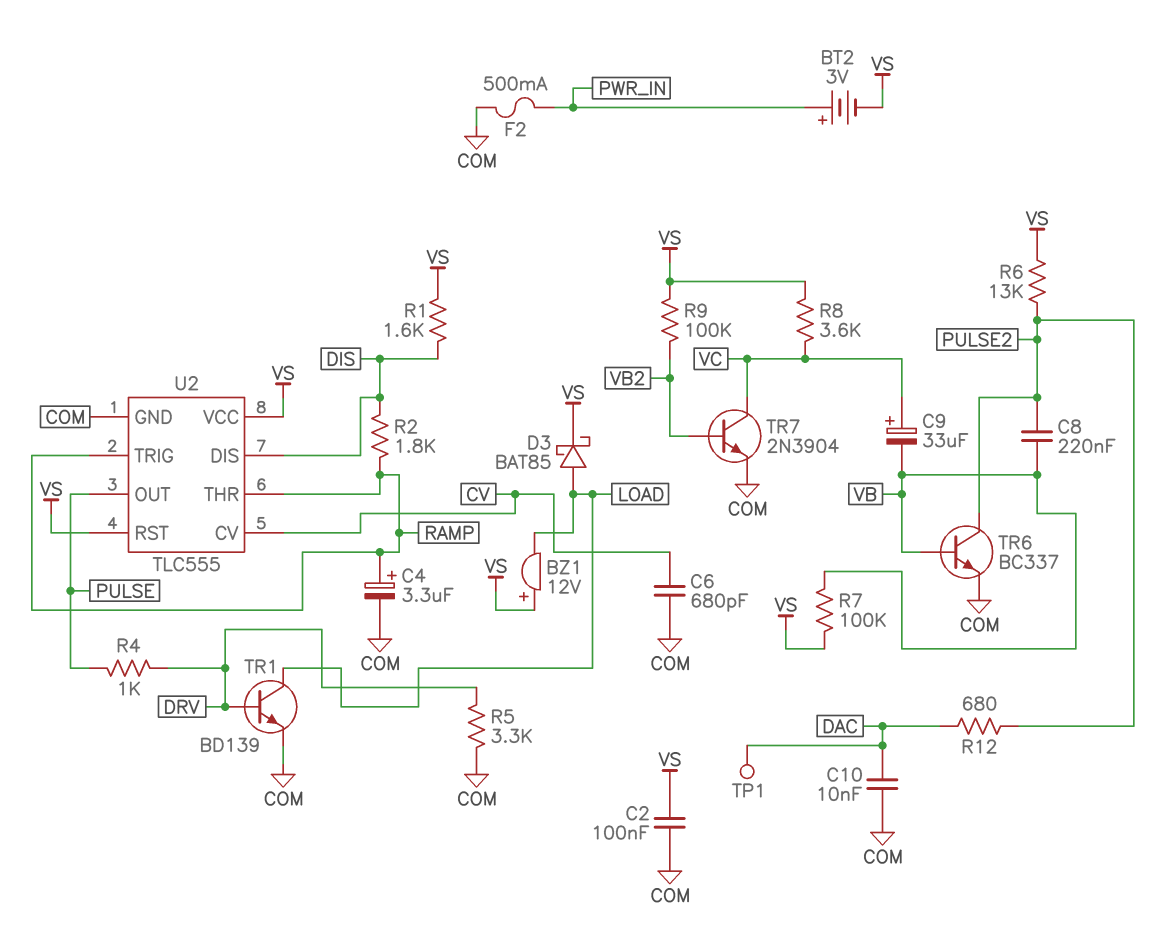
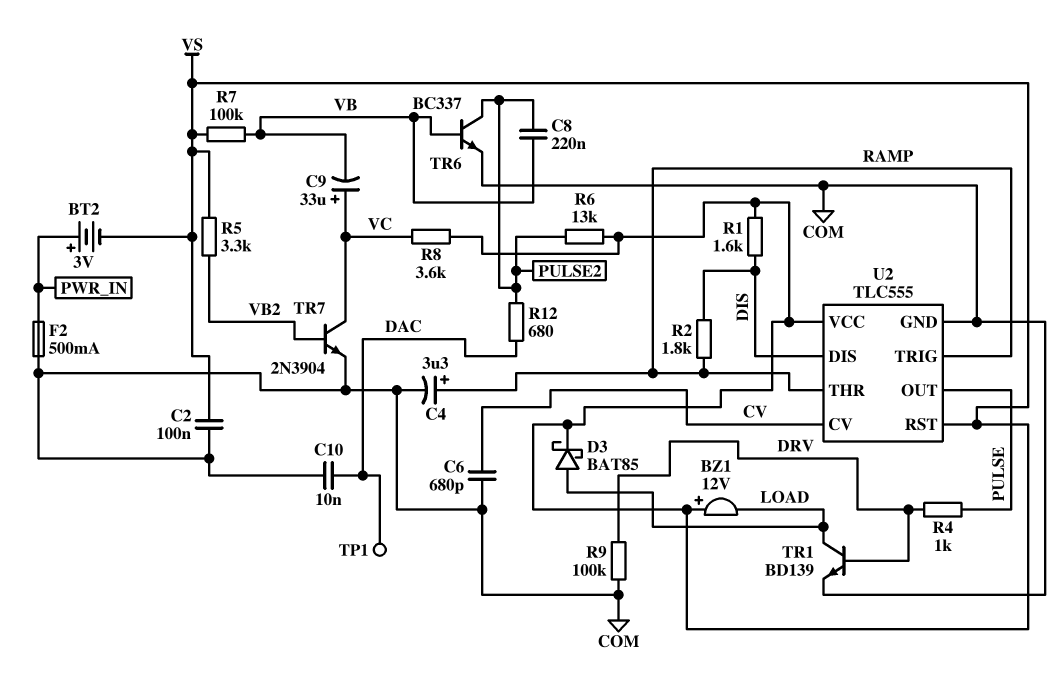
R5: 3.3k (COM, DRV) -> 3.3k (VB2, VS)
R9: 100k (VB2, VS) -> 100k (COM, DRV)

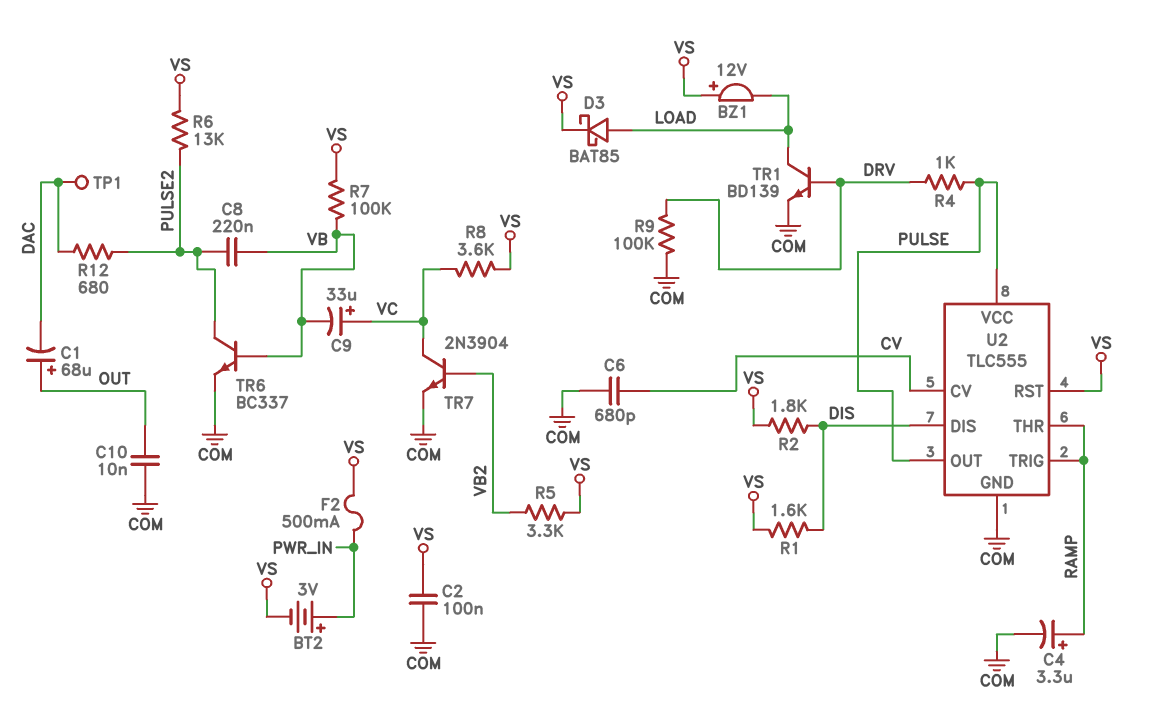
C1: none -> 68uF (plus OUT, minus DAC)
C10: 10nF (COM, DAC) -> 10nF (COM, OUT)
F2: 500mA (COM, PWR_IN) -> 500mA (PWR_IN, VS)
R2: 1.8k (DIS, RAMP) -> 1.8k (DIS, VS)
U2 pin VCC: VS -> PULSE

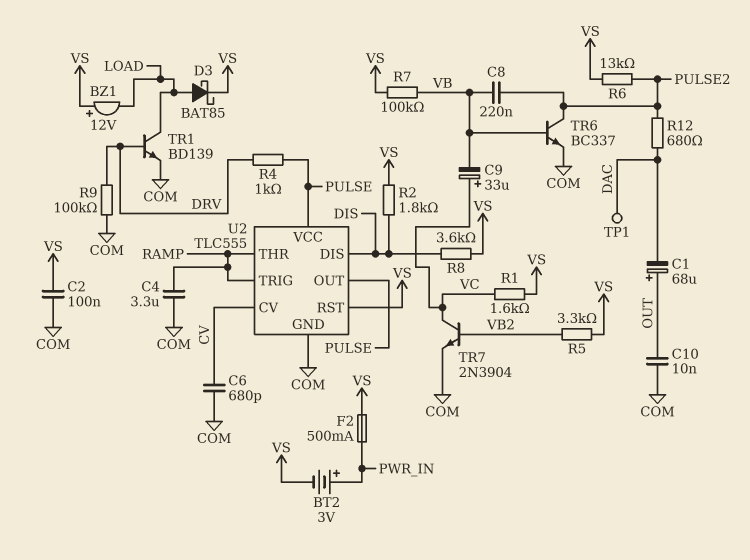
C4: 3.3uF (plus RAMP, minus COM) -> 3.3uF (COM, RAMP)
R1: 1.6k (DIS, VS) -> 1.6k (VC, VS)
R8: 3.6k (VC, VS) -> 3.6k (DIS, VS)

